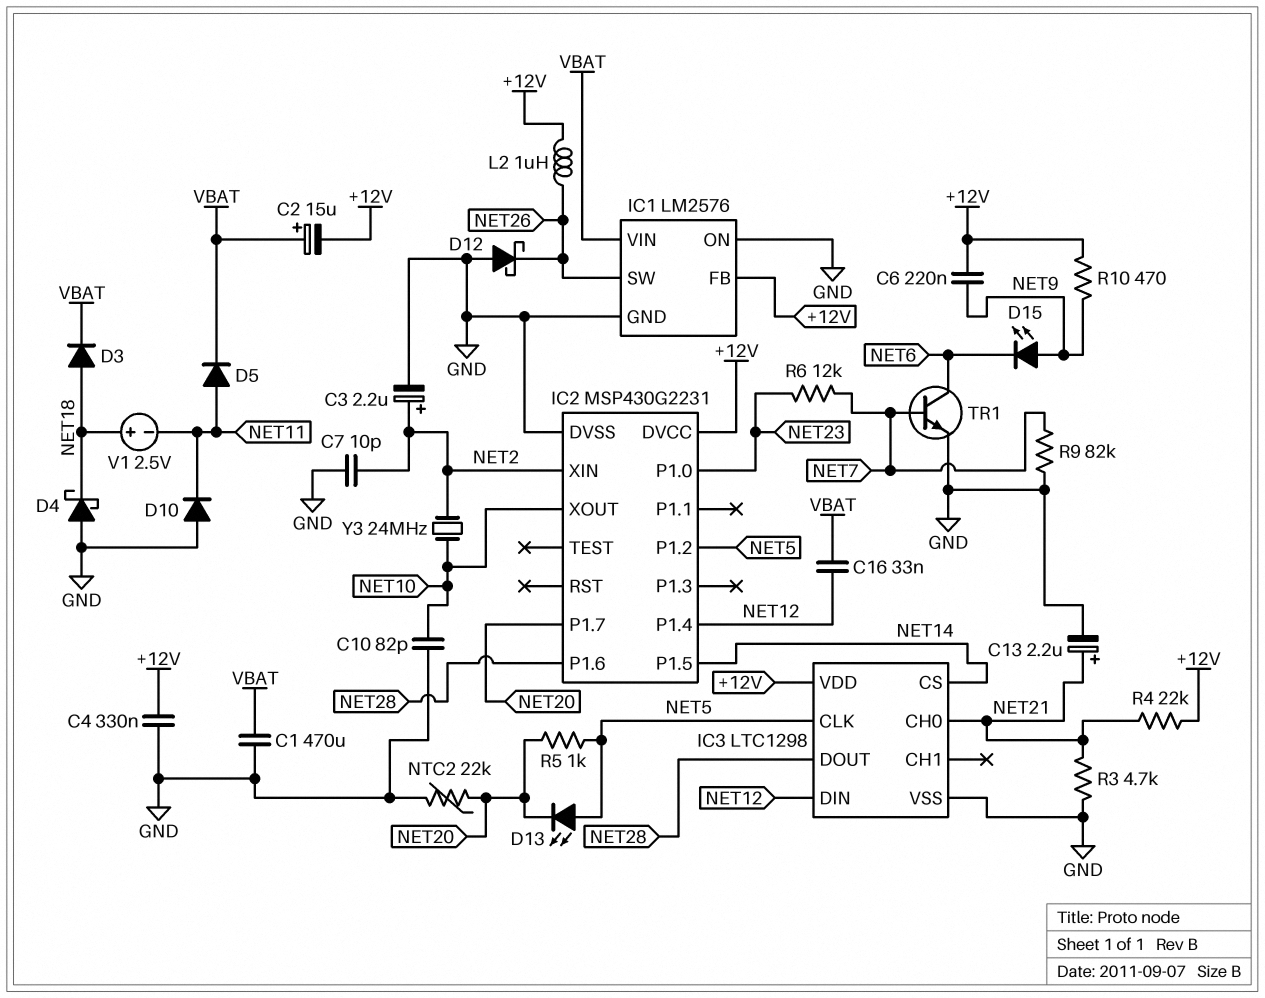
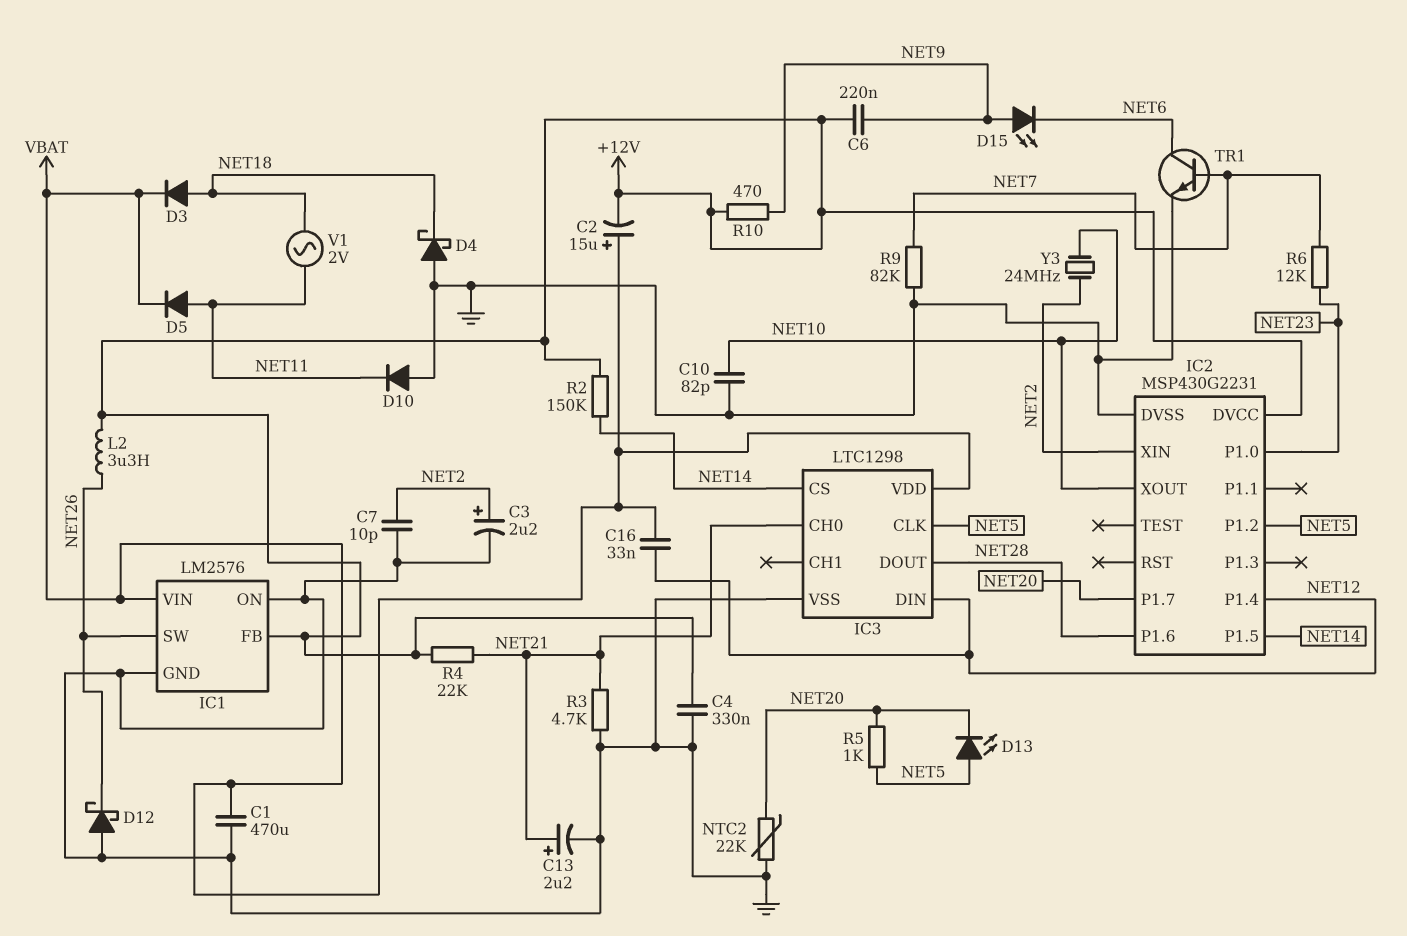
IC3 pin VDD: +12V -> VBAT
L2: 1uH (+12V, NET26) -> 3.3uH (+12V, NET26)
R2: none -> 150k (+12V, NET14)
V1: 2.5V (plus NET18, minus NET11) -> AC 2V (NET11, NET18)

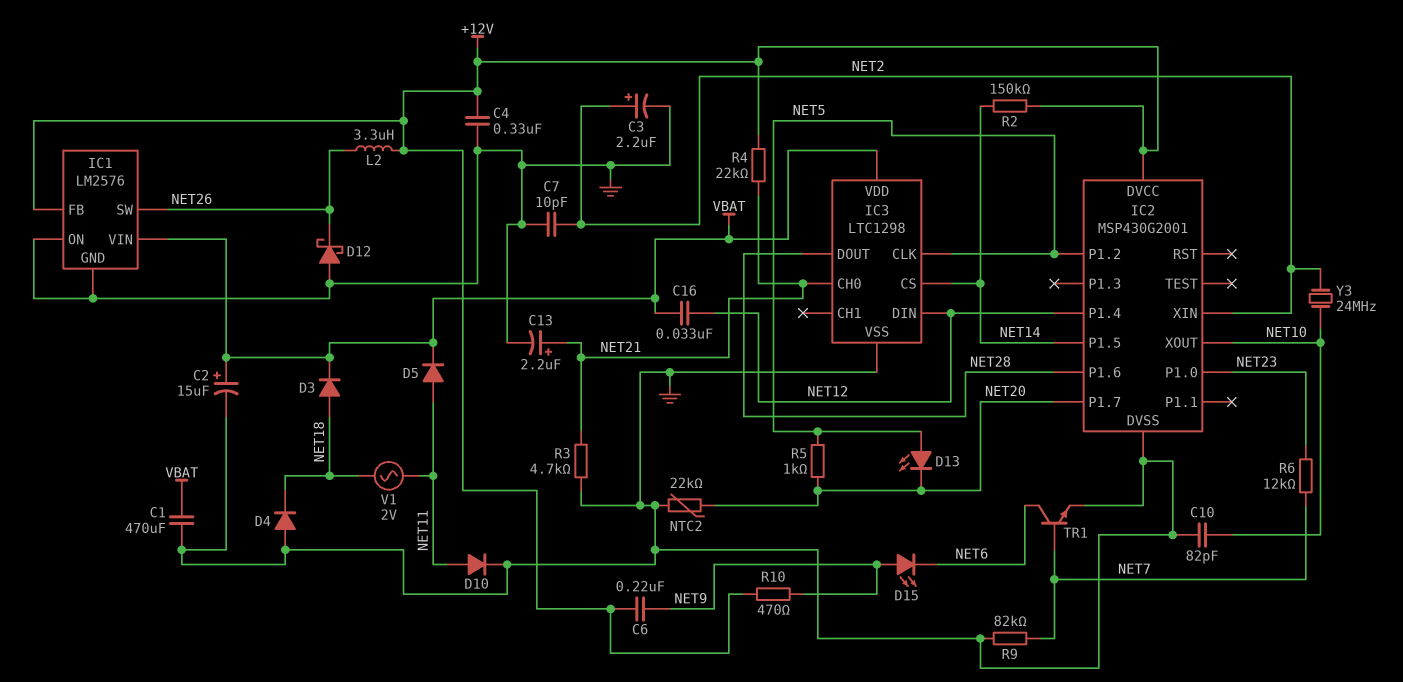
C2: 15uF (plus VBAT, minus +12V) -> 15uF (plus VBAT, minus GND)
D4: schottky (A GND, K NET18) -> diode (A GND, K NET18)
D10: diode (A GND, K NET11) -> diode (A NET11, K GND)
IC2: MSP430G2231 -> MSP430G2001

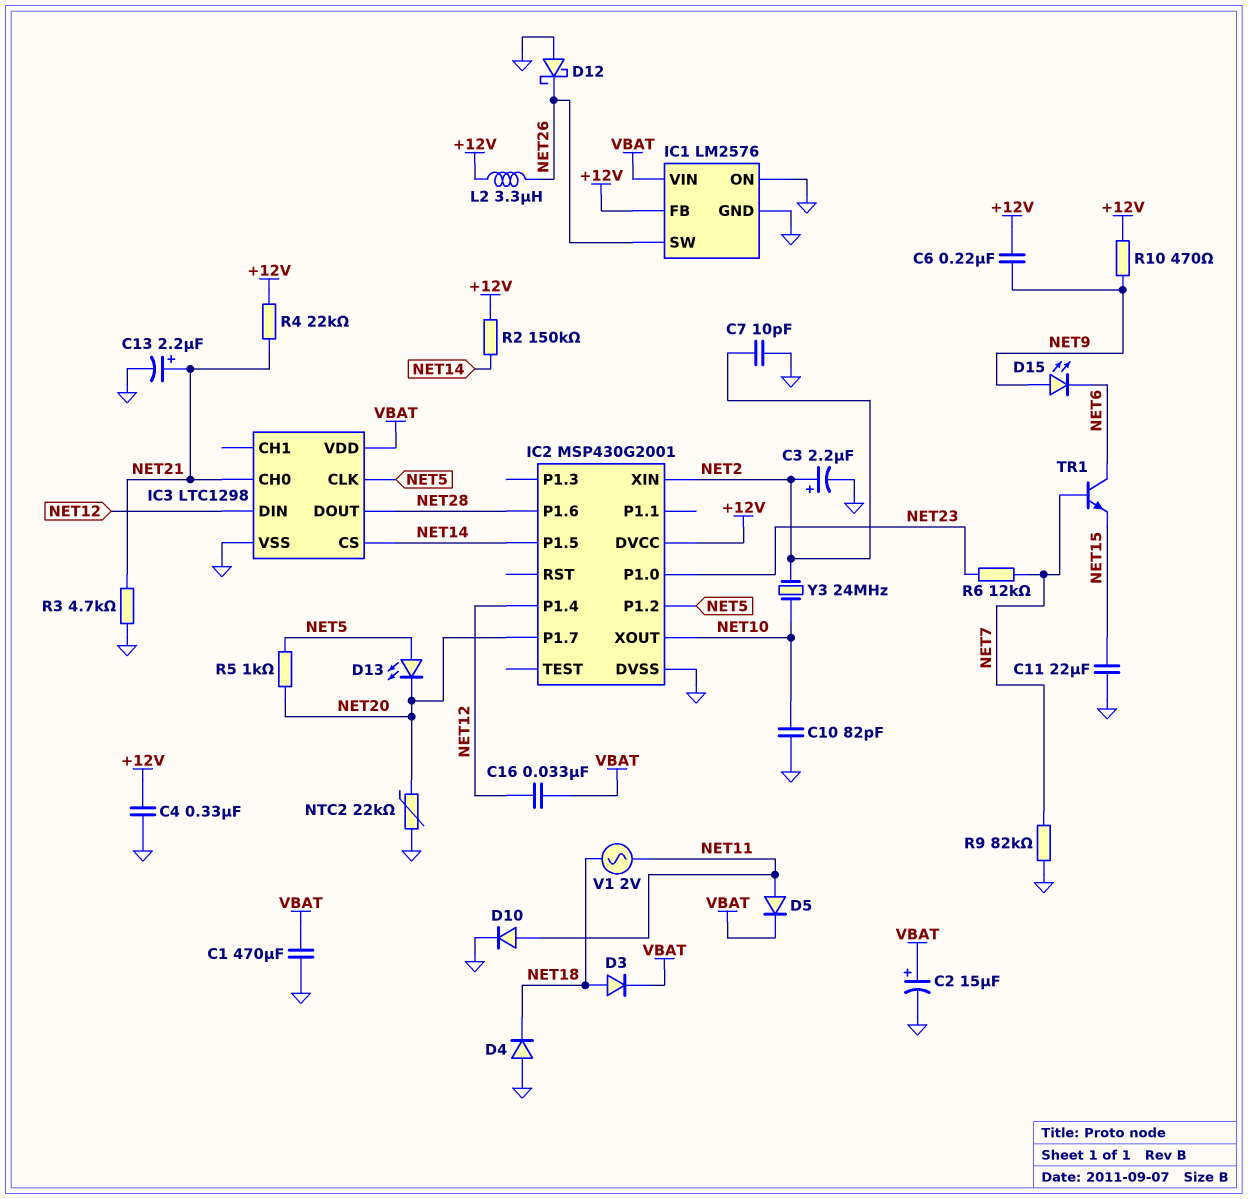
C11: none -> 22uF (GND, NET15)
TR1: NPN (B NET7, C NET6, E GND) -> NPN (B NET7, C NET6, E NET15)

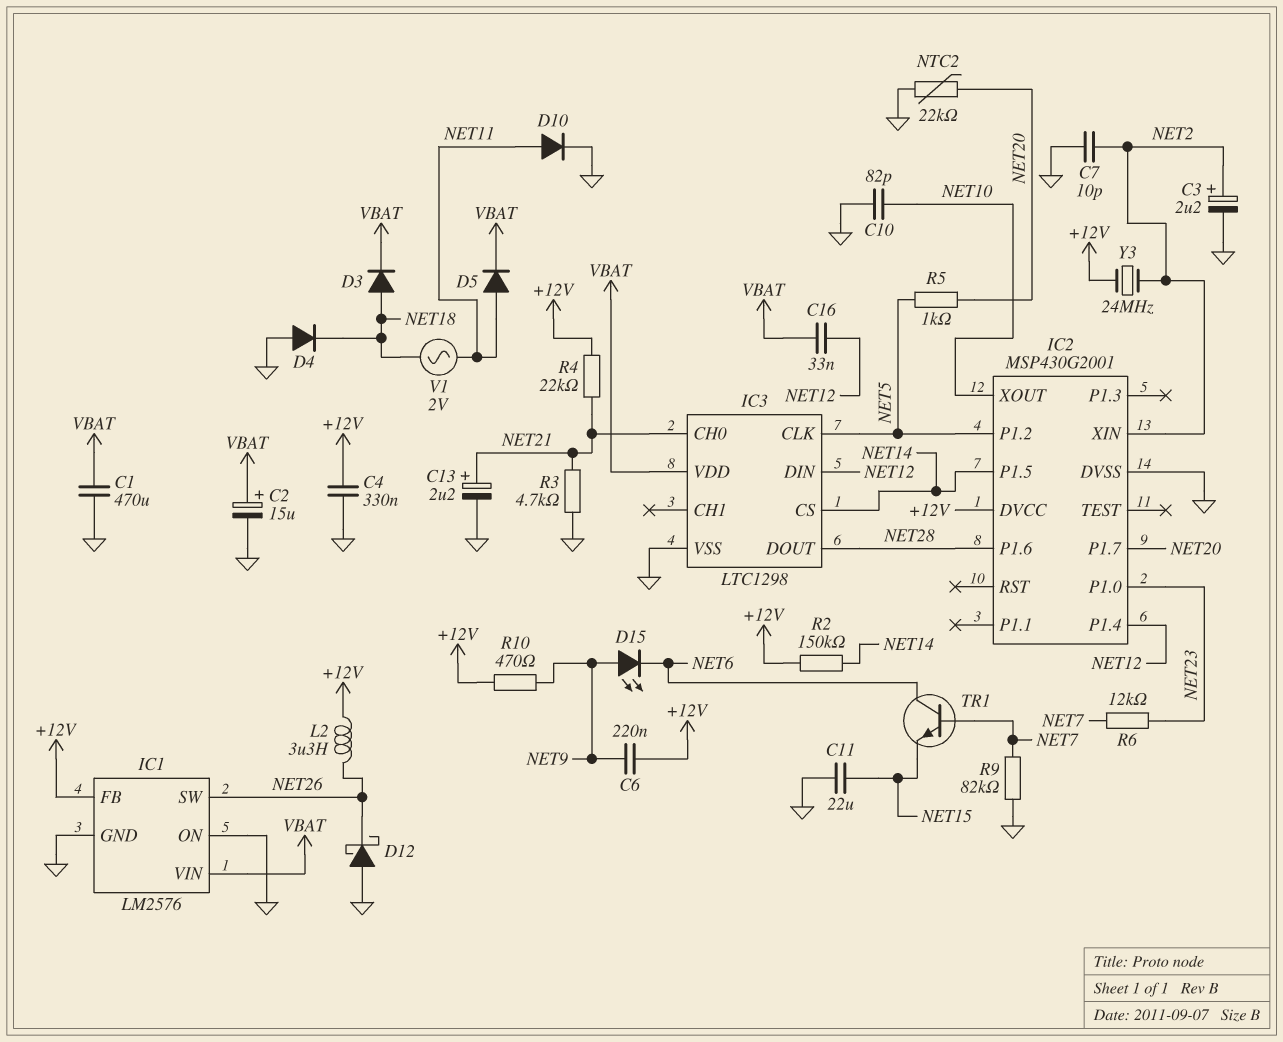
D13: LED (A NET5, K NET20) -> none
Y3: 24MHz (NET2, NET10) -> 24MHz (+12V, NET2)

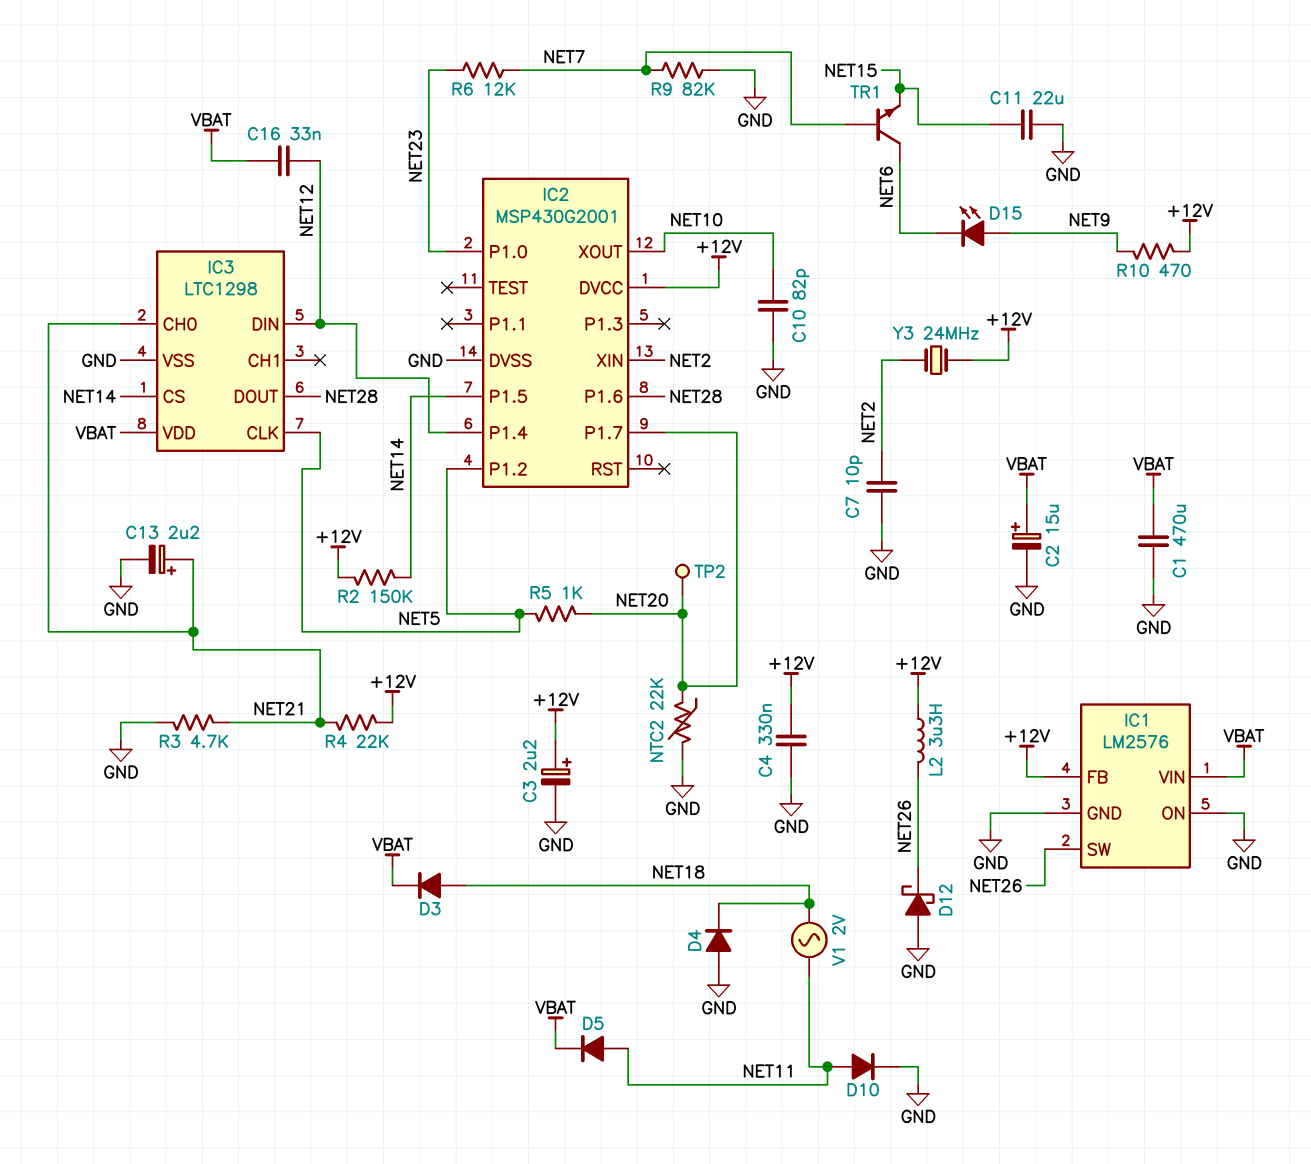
C3: 2.2uF (plus NET2, minus GND) -> 2.2uF (plus +12V, minus GND)
C6: 220nF (+12V, NET9) -> none
TP2: none -> test point (NET20)

